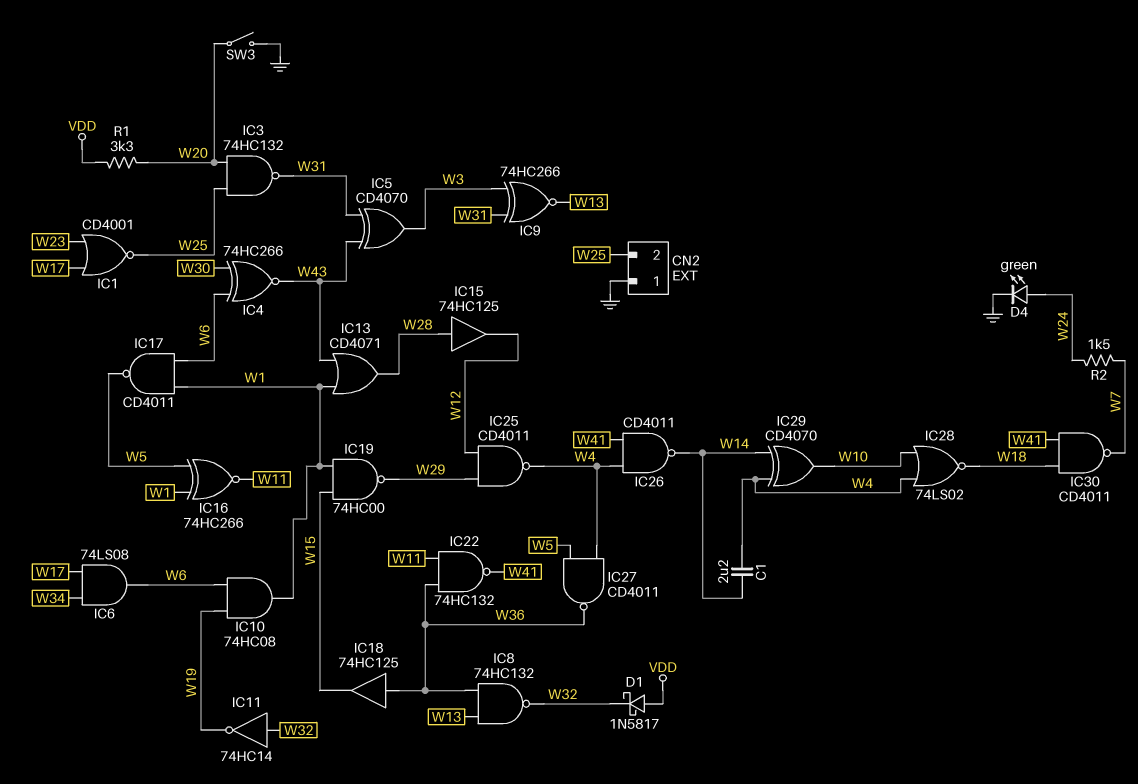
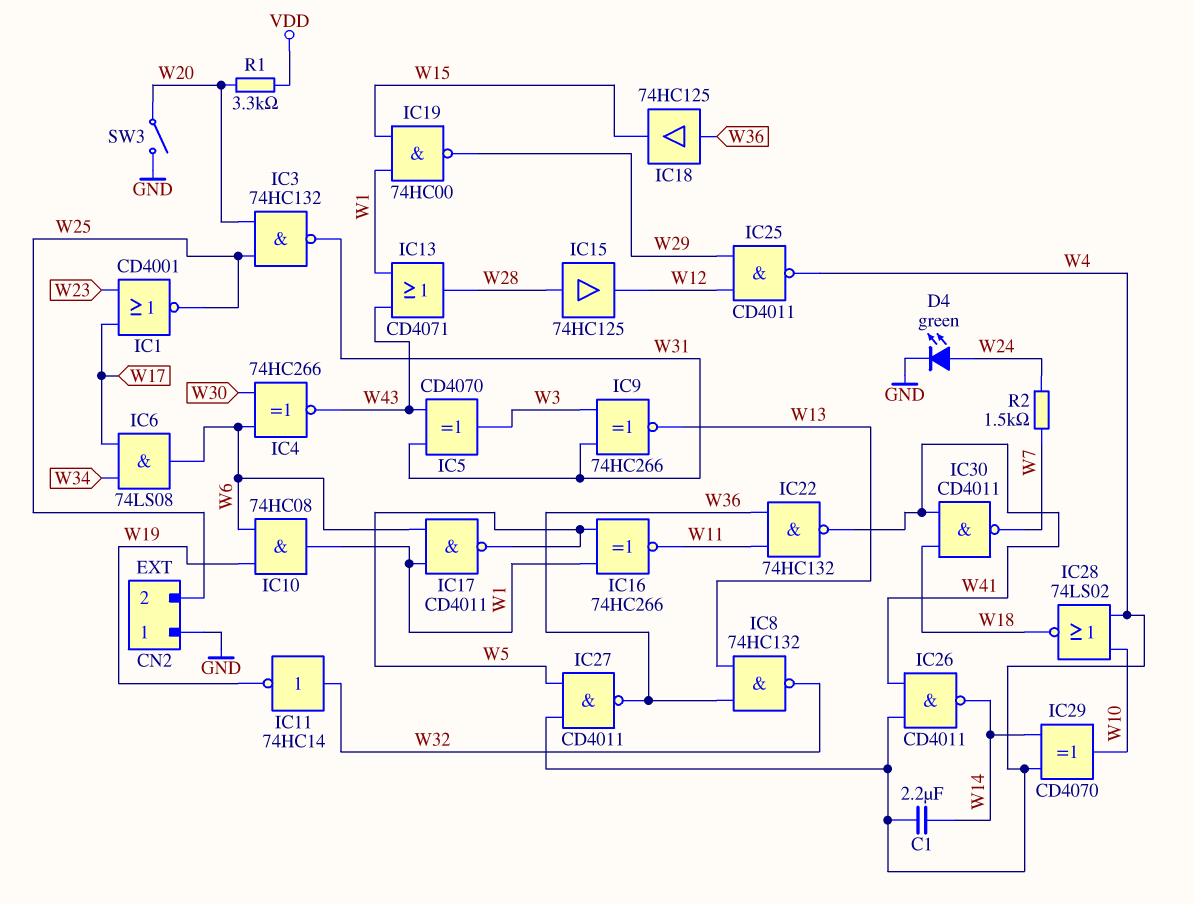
D1: schottky 1N5817 (A VDD, K W32) -> none

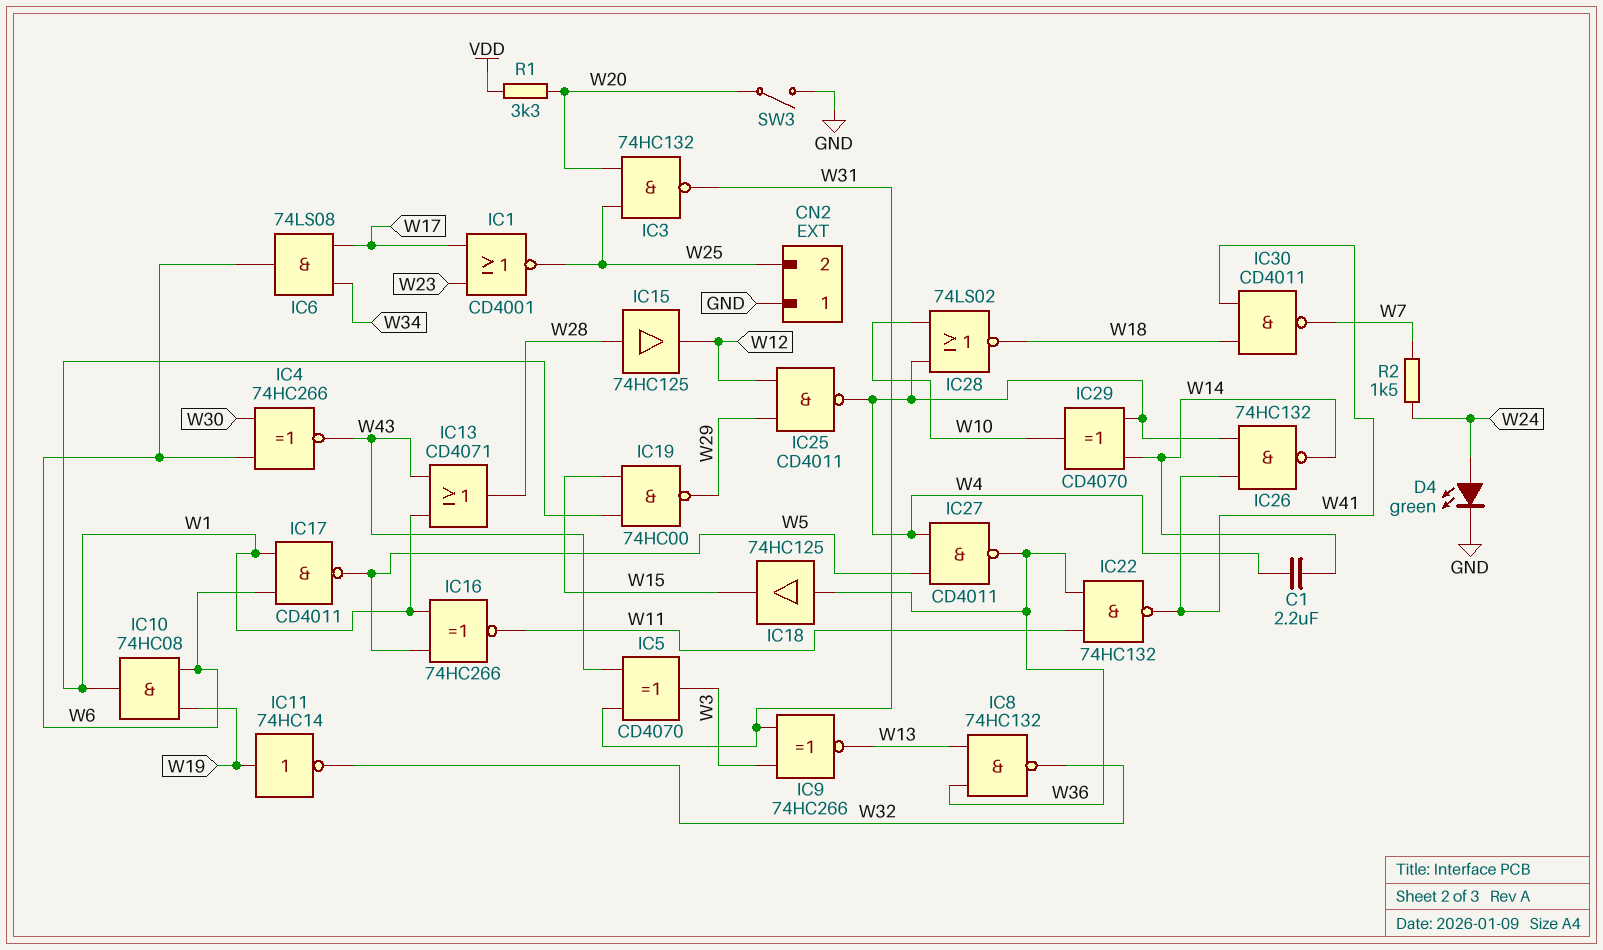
IC11: NOT 74HC14 (in W32, out W19) -> NOT 74HC14 (in W19, out W32)
IC26: NAND CD4011 (in W4, in W41, out W14) -> NAND 74HC132 (in W4, in W41, out W14)

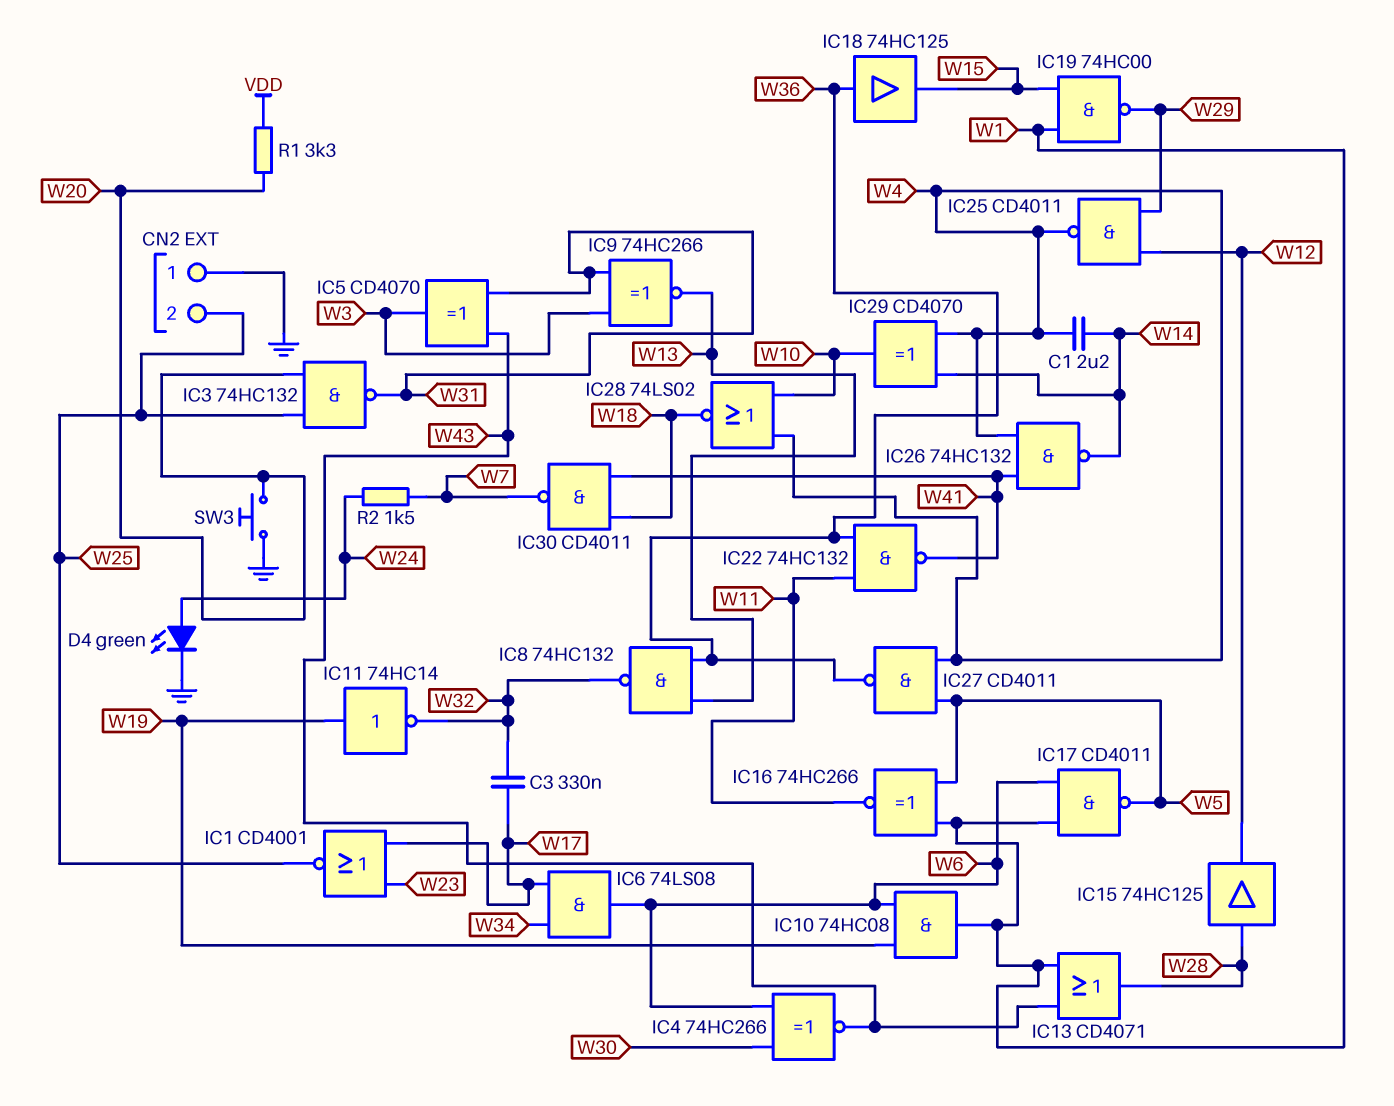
C3: none -> 330nF (W17, W32)
SW3: switch (GND, W20) -> button (GND, W20)

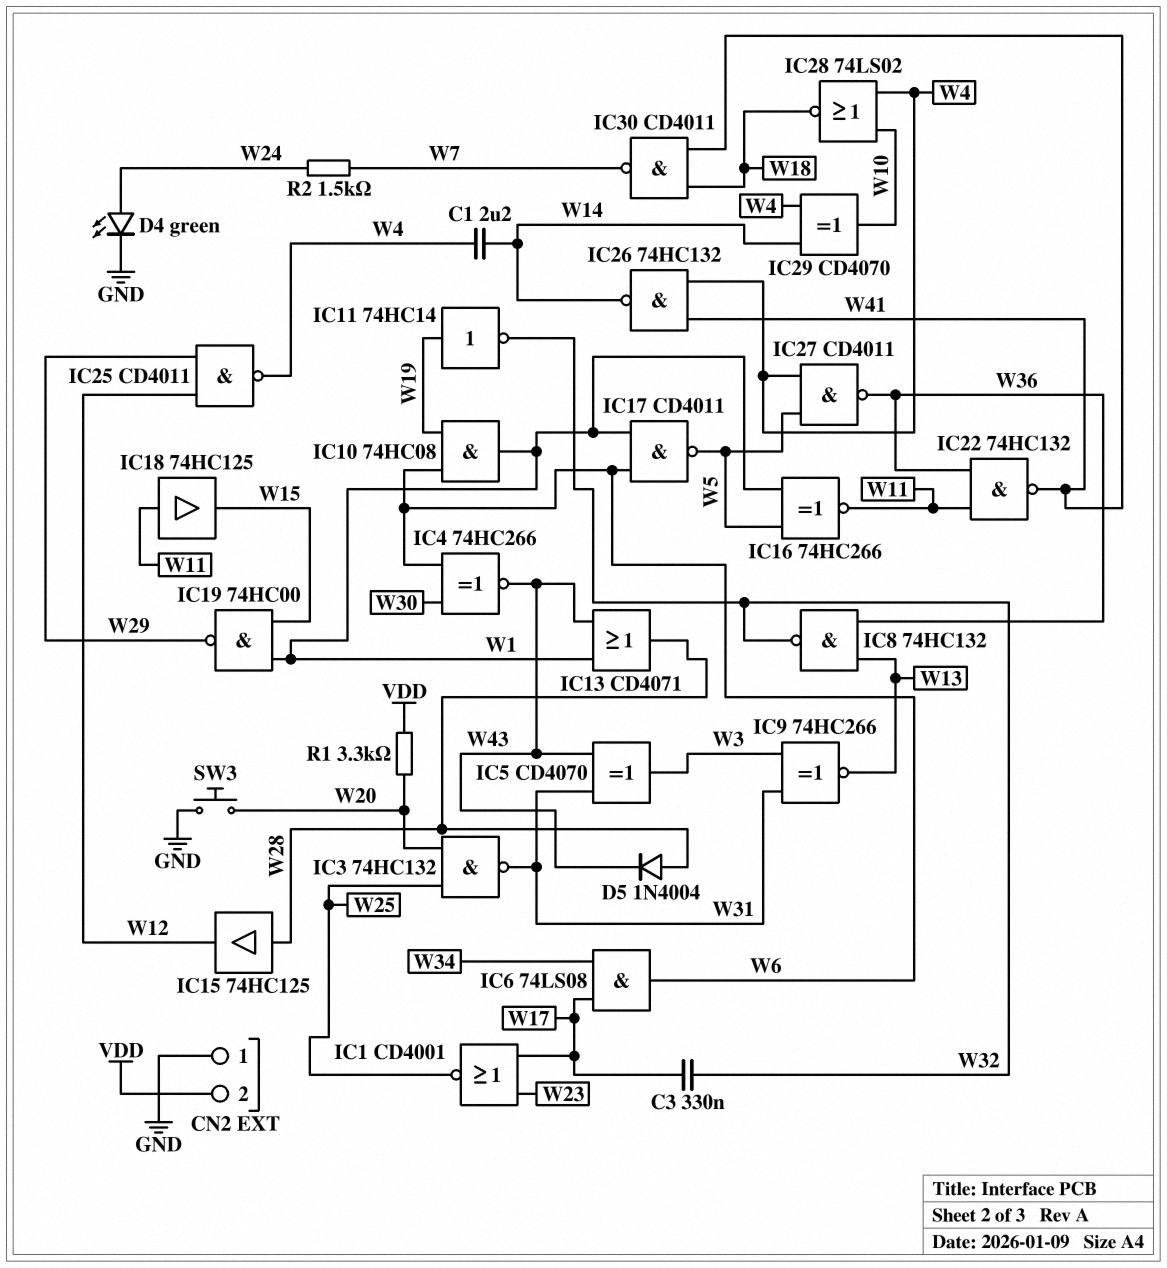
CN2 pin 2: W25 -> VDD
D5: none -> diode 1N4004 (A W28, K W43)
IC18: buffer 74HC125 (in W36, out W15) -> buffer 74HC125 (in W11, out W15)

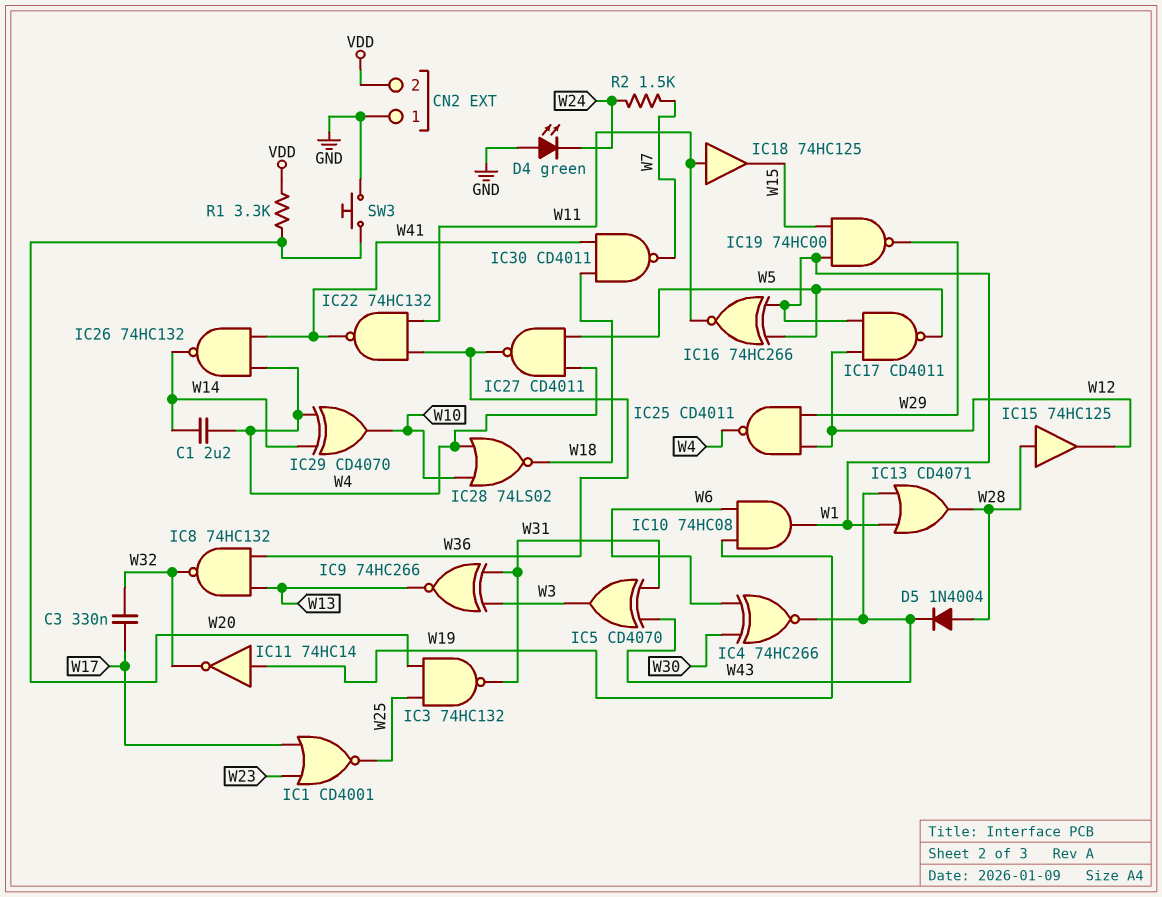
D4: LED green (A W24, K GND) -> LED green (A GND, K W24)
IC6: AND 74LS08 (in W17, in W34, out W6) -> none
IC17: NAND CD4011 (in W1, in W6, out W5) -> NAND CD4011 (in W1, in W12, out W5)

